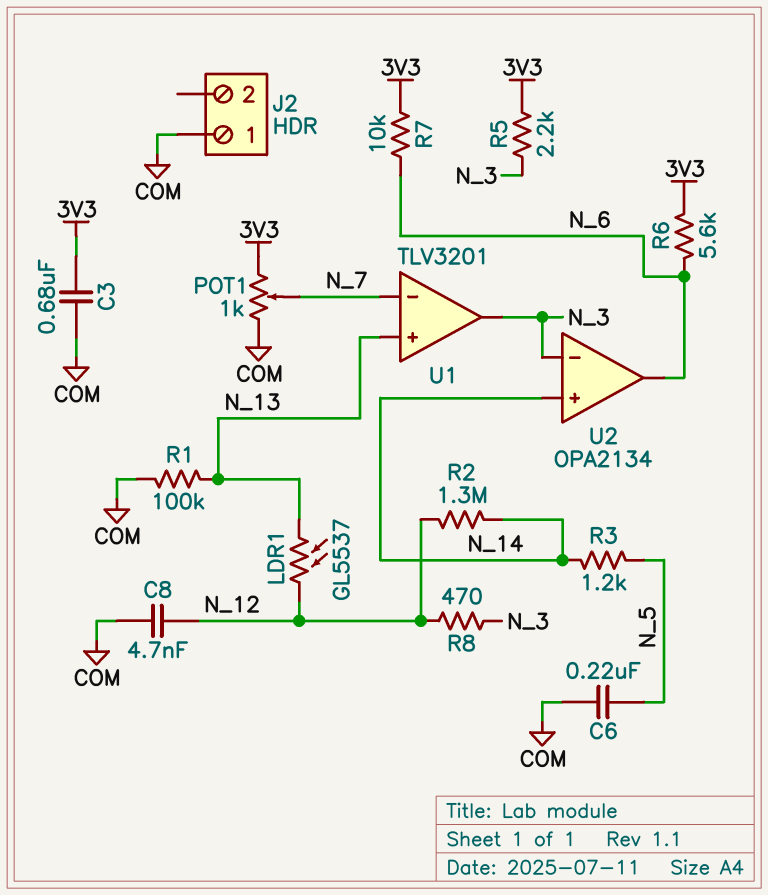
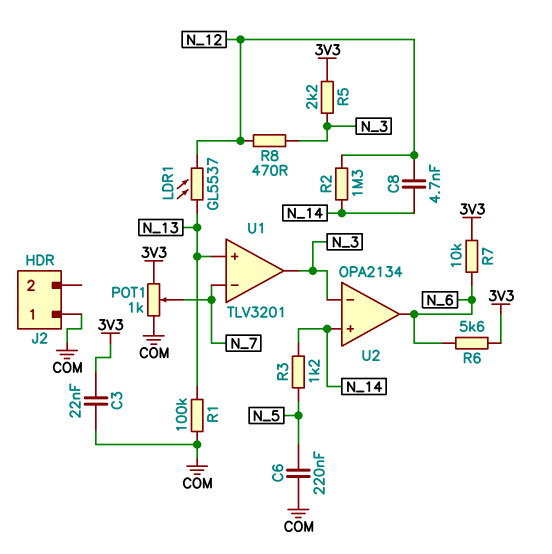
C3: 680nF (3V3, COM) -> 22nF (3V3, COM)
C8: 4.7nF (COM, N_12) -> 4.7nF (N_12, N_14)

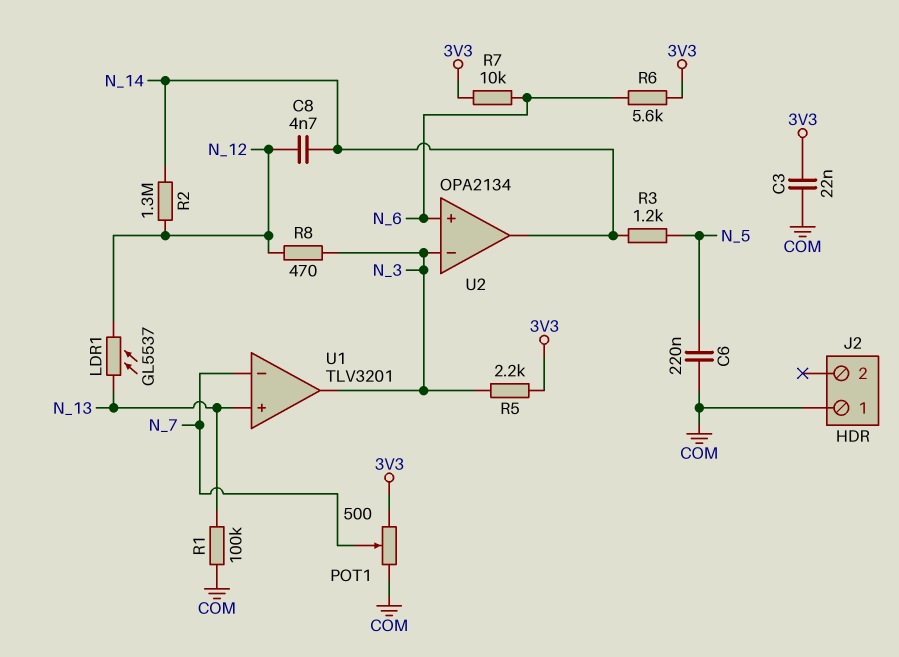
POT1: 1k (3V3, COM, wiper N_7) -> 500 (3V3, COM, wiper N_7)
U2 pin in+: N_14 -> N_6
U2 pin out: N_6 -> N_14

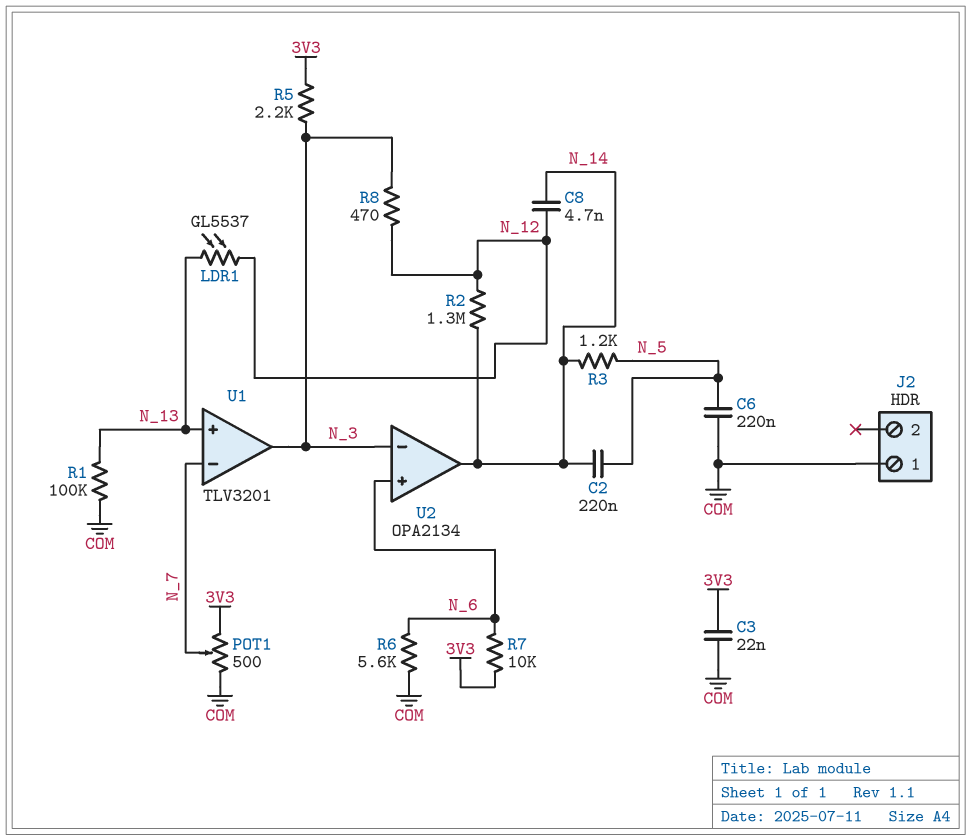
C2: none -> 220nF (N_5, N_14)
R6: 5.6k (3V3, N_6) -> 5.6k (COM, N_6)

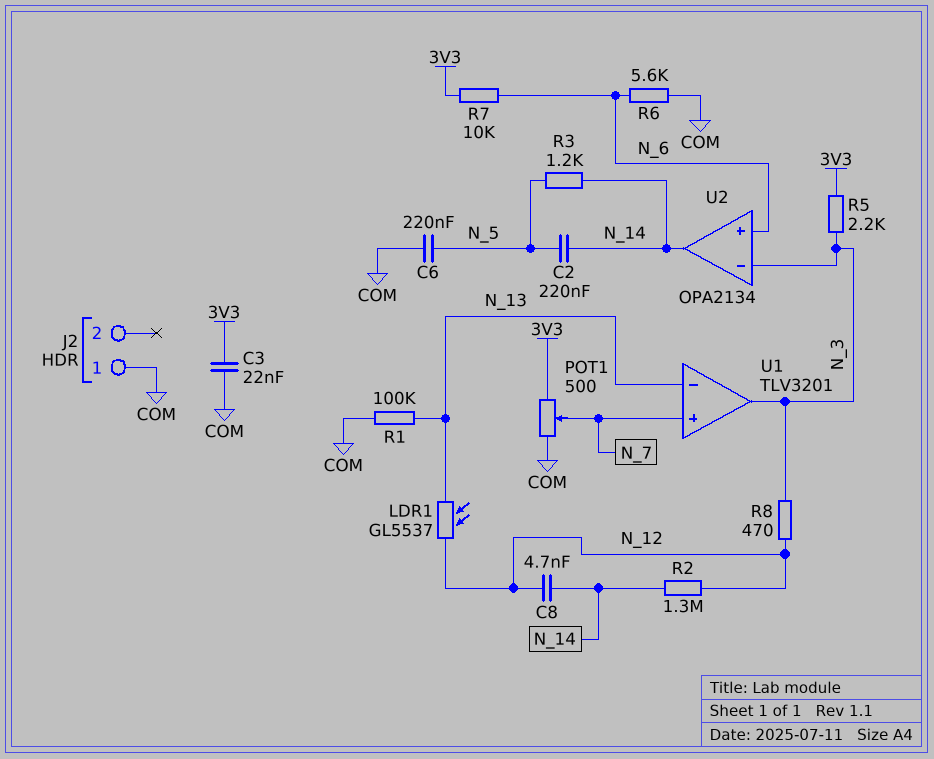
U1 pin in+: N_13 -> N_7
U1 pin in-: N_7 -> N_13

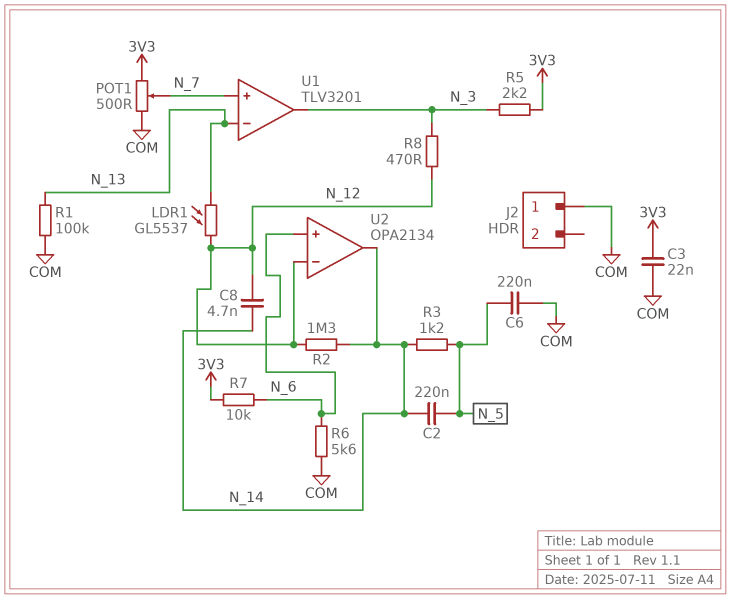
U2 pin in-: N_3 -> N_12

